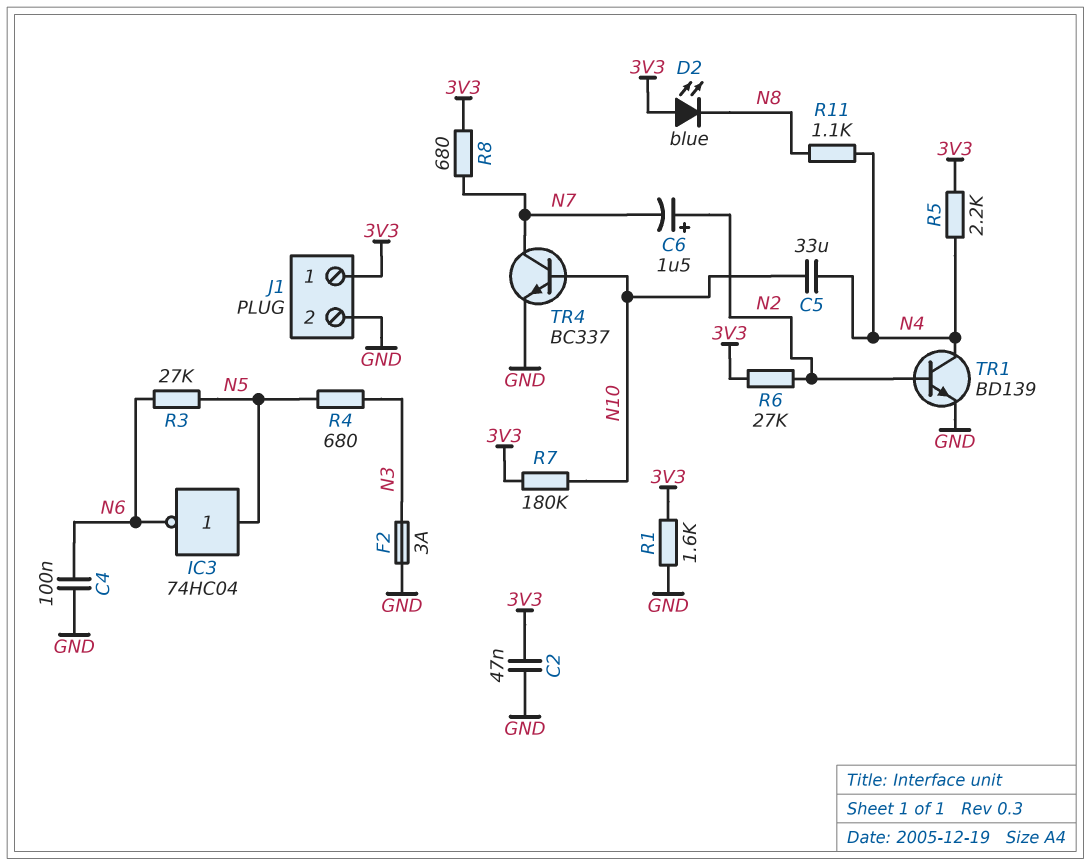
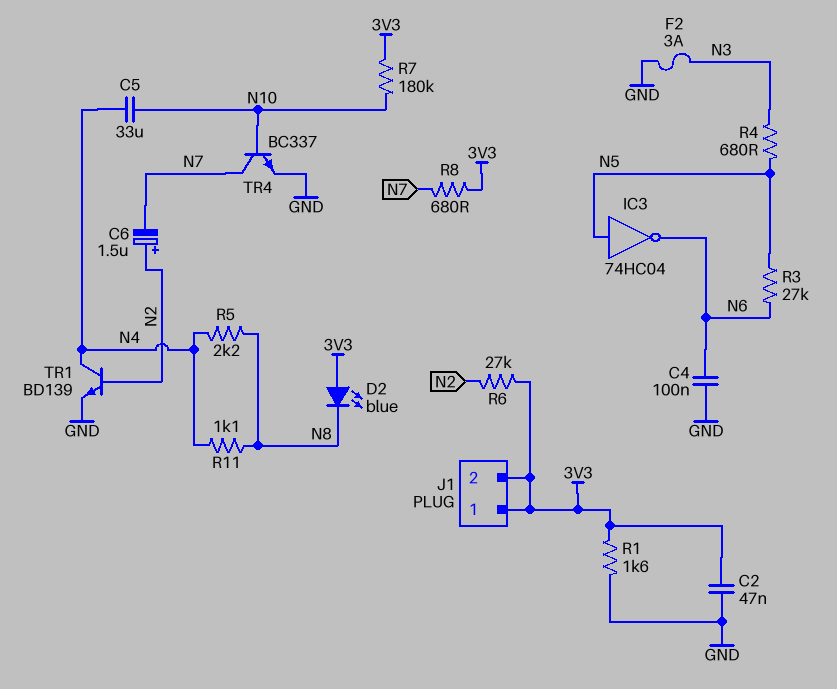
J1 pin 2: GND -> 3V3
R5: 2.2k (3V3, N4) -> 2.2k (N4, N8)

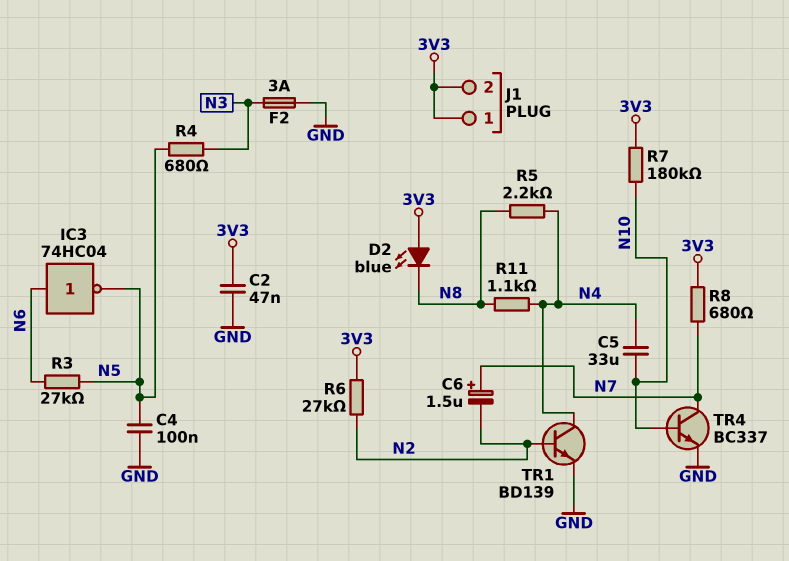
C4: 100nF (GND, N6) -> 100nF (GND, N5)
C6: 1.5uF (plus N2, minus N7) -> 1.5uF (plus N7, minus N2)
IC3: NOT 74HC04 (in N5, out N6) -> NOT 74HC04 (in N6, out N5)
R1: 1.6k (3V3, GND) -> none

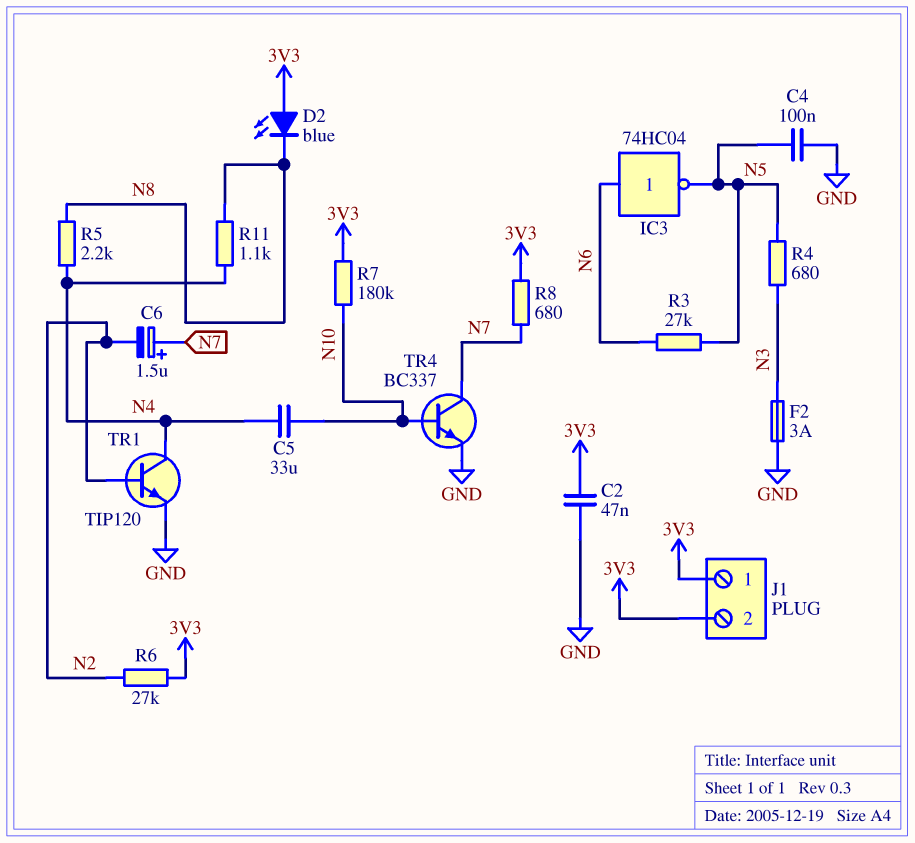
TR1: NPN BD139 (B N2, C N4, E GND) -> NPN TIP120 (B N2, C N4, E GND)

